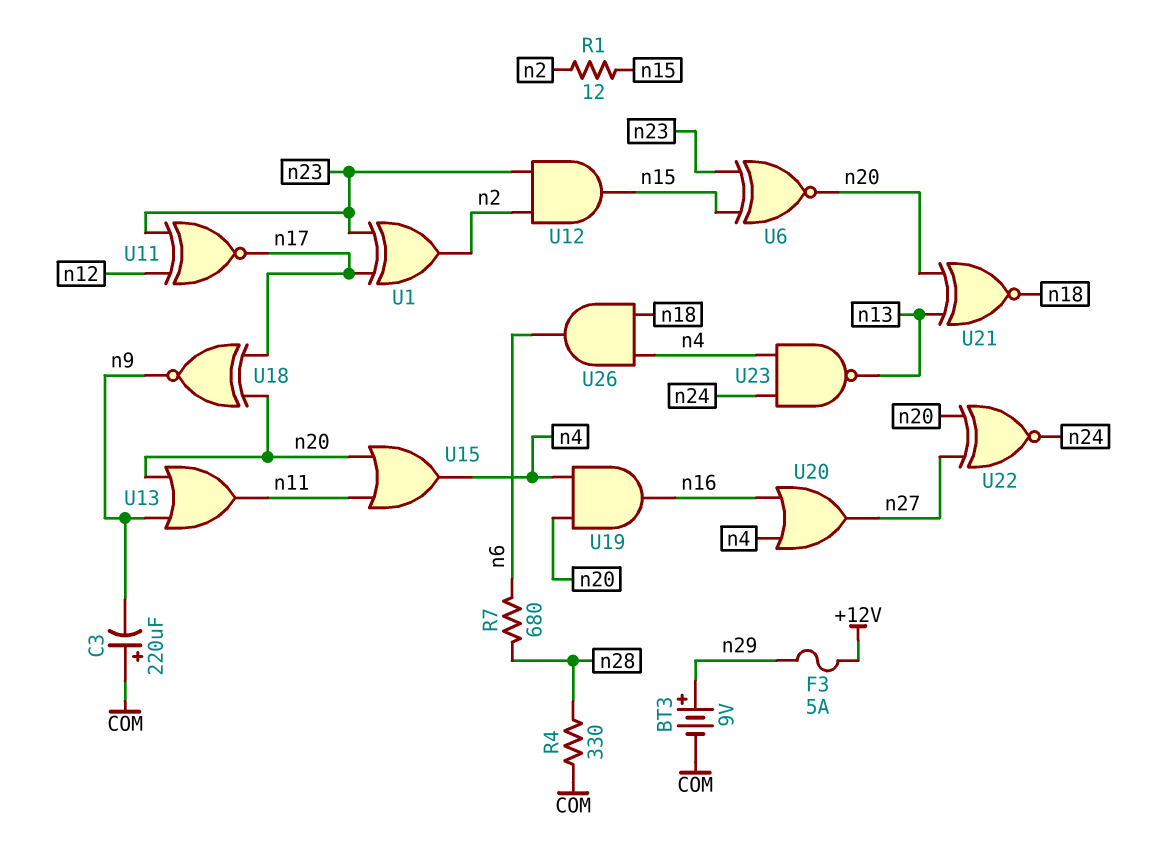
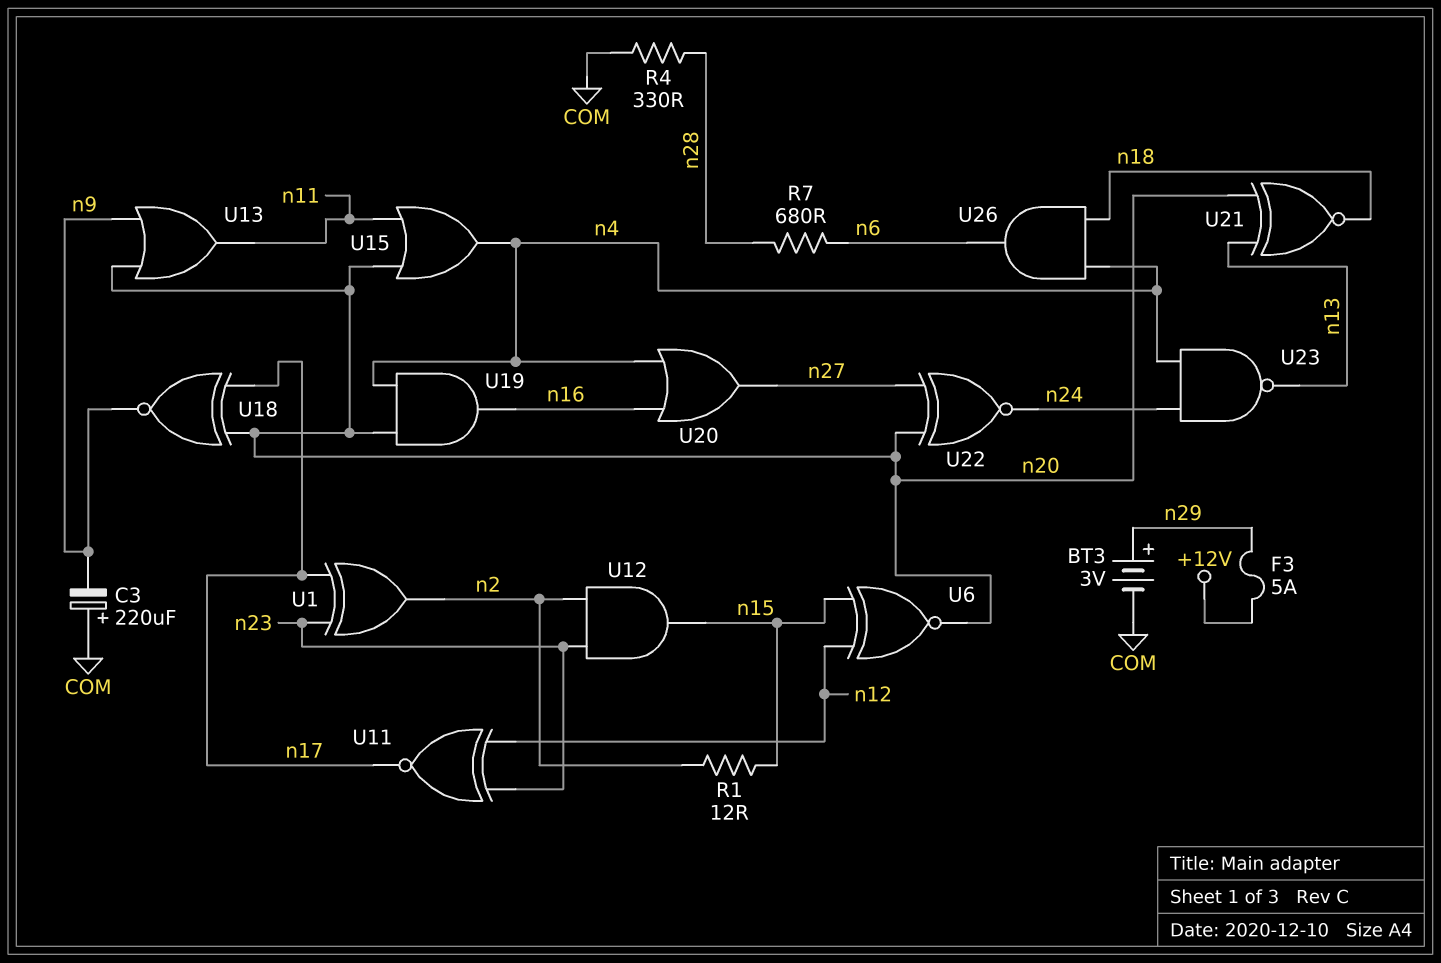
BT3: 9V (plus n29, minus COM) -> 3V (plus n29, minus COM)
U6: XNOR (in n15, in n23, out n20) -> XNOR (in n12, in n15, out n20)

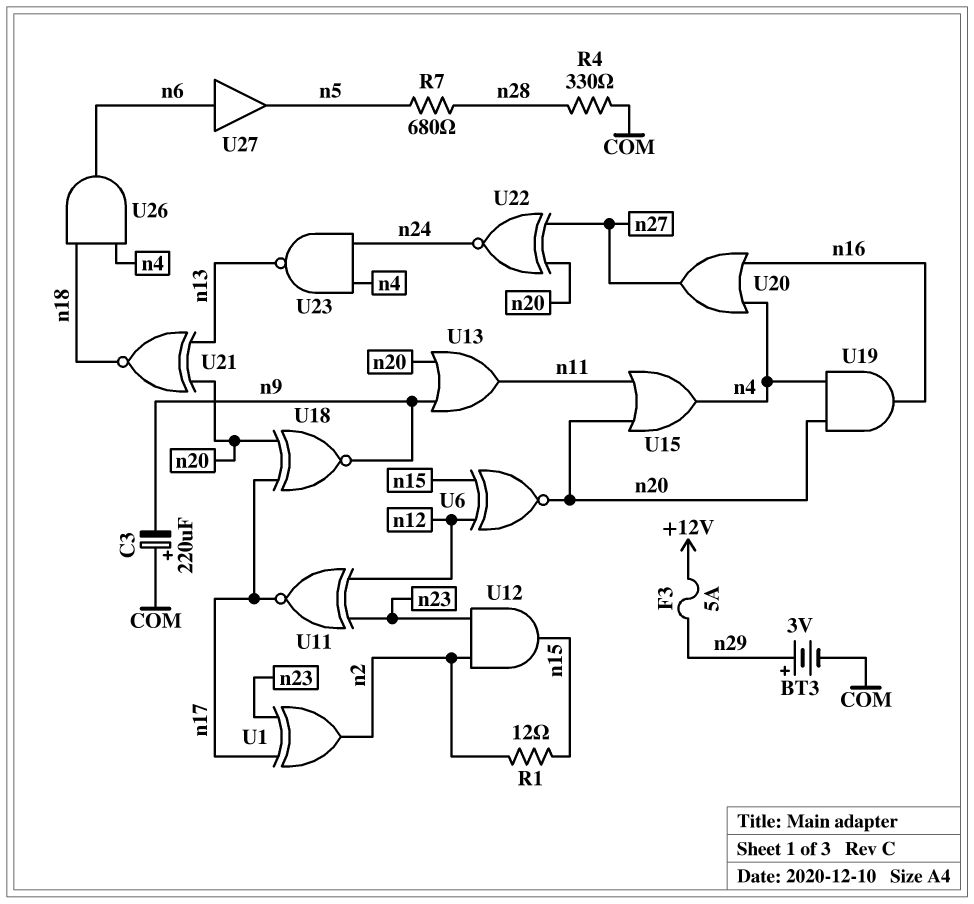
R7: 680 (n6, n28) -> 680 (n5, n28)
U27: none -> buffer (in n6, out n5)

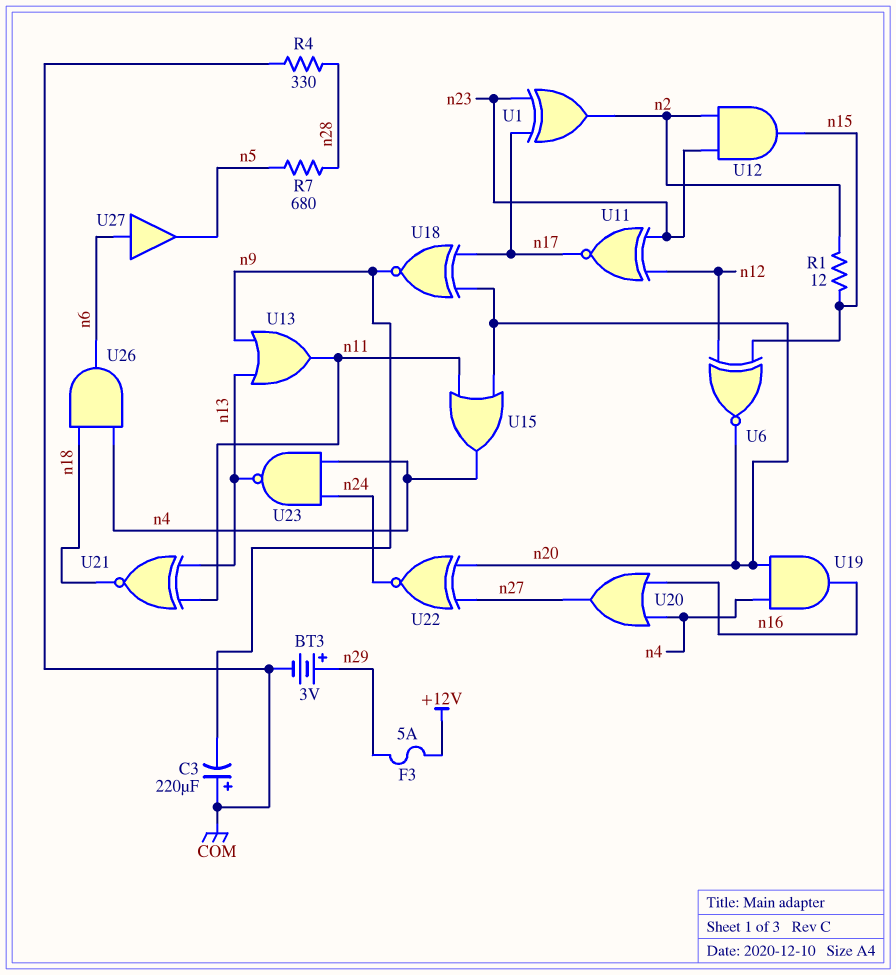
U13: OR (in n9, in n20, out n11) -> OR (in n9, in n13, out n11)
U21: XNOR (in n13, in n20, out n18) -> XNOR (in n11, in n13, out n18)

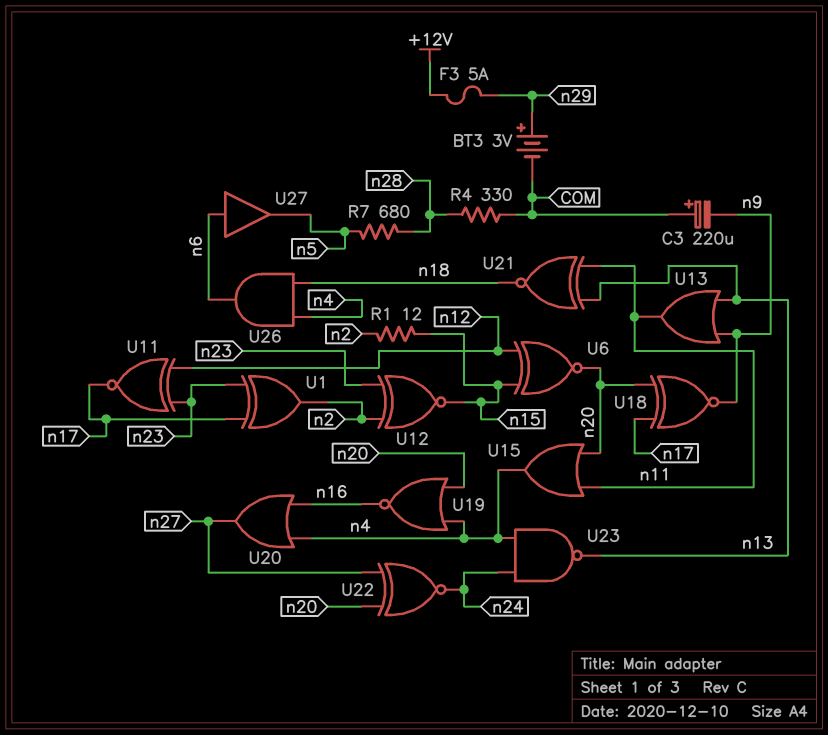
U12: AND (in n2, in n23, out n15) -> XNOR (in n2, in n23, out n15)
U19: AND (in n4, in n20, out n16) -> NOR (in n4, in n20, out n16)

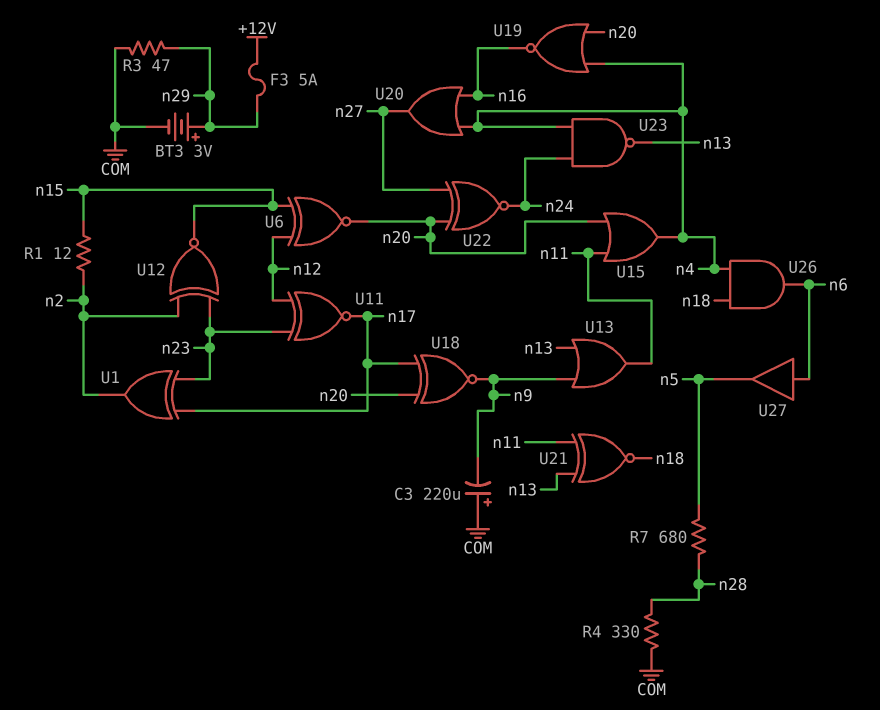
R3: none -> 47 (COM, n29)

